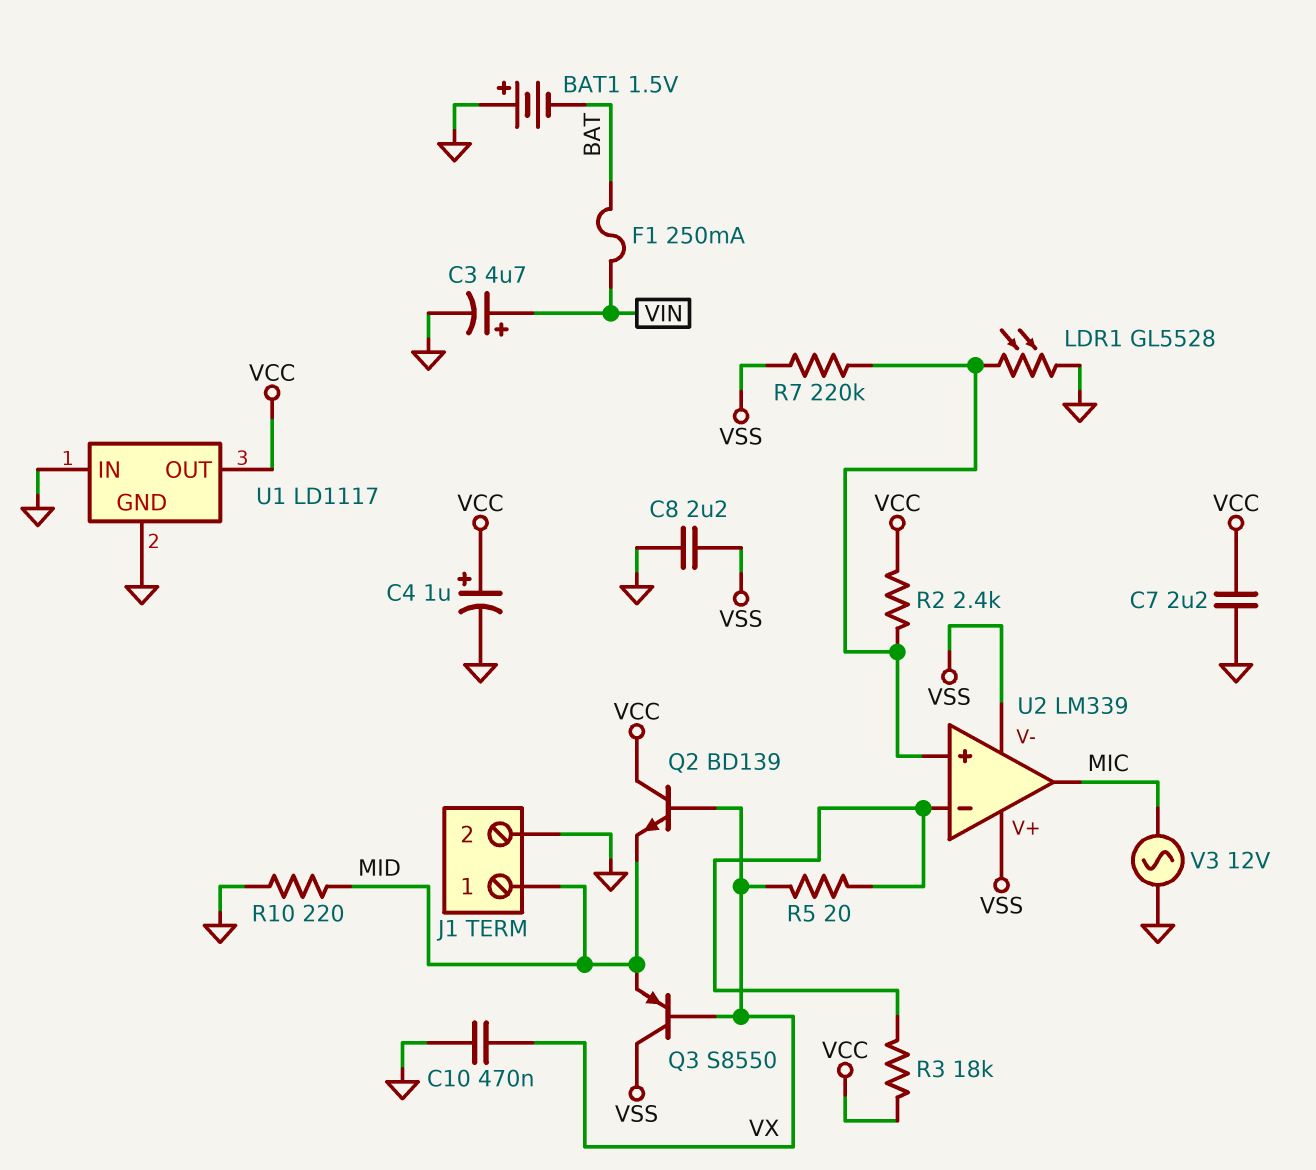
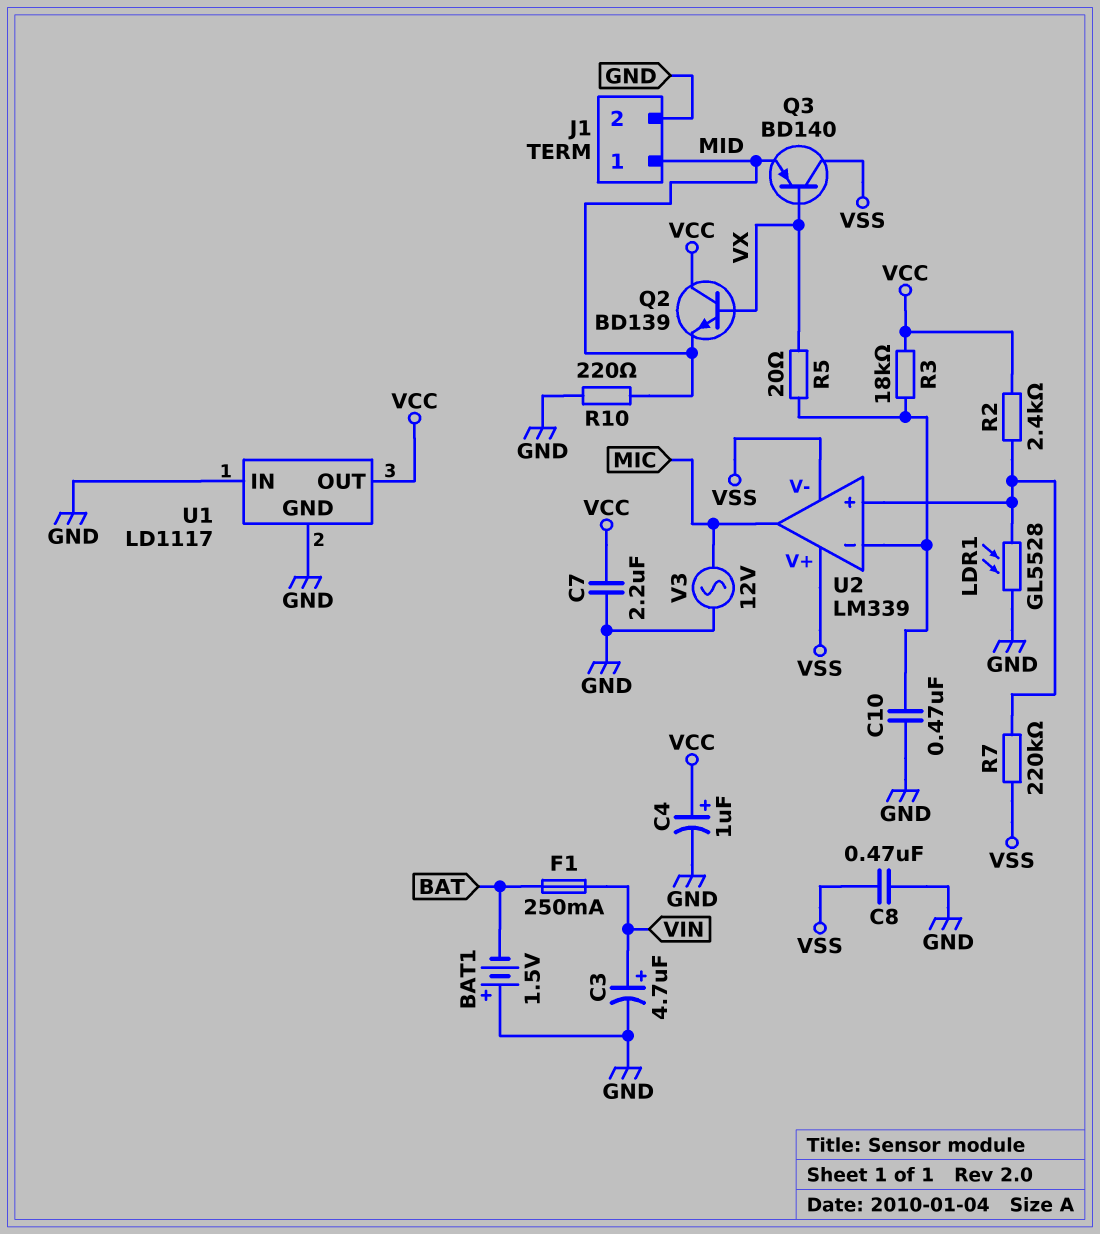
C8: 2.2uF (GND, VSS) -> 470nF (GND, VSS)
C10: 470nF (GND, VX) -> 470nF (GND, U2/in-)
Q3: PNP S8550 (B VX, C VSS, E MID) -> PNP BD140 (B VX, C VSS, E MID)

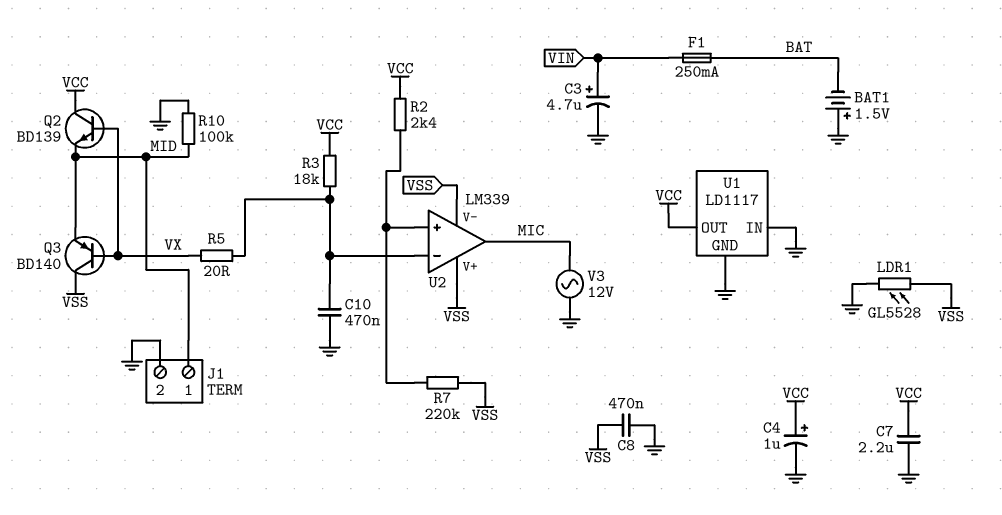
LDR1: GL5528 (GND, U2/in+) -> GL5528 (GND, VSS)
R10: 220 (GND, MID) -> 100k (GND, MID)

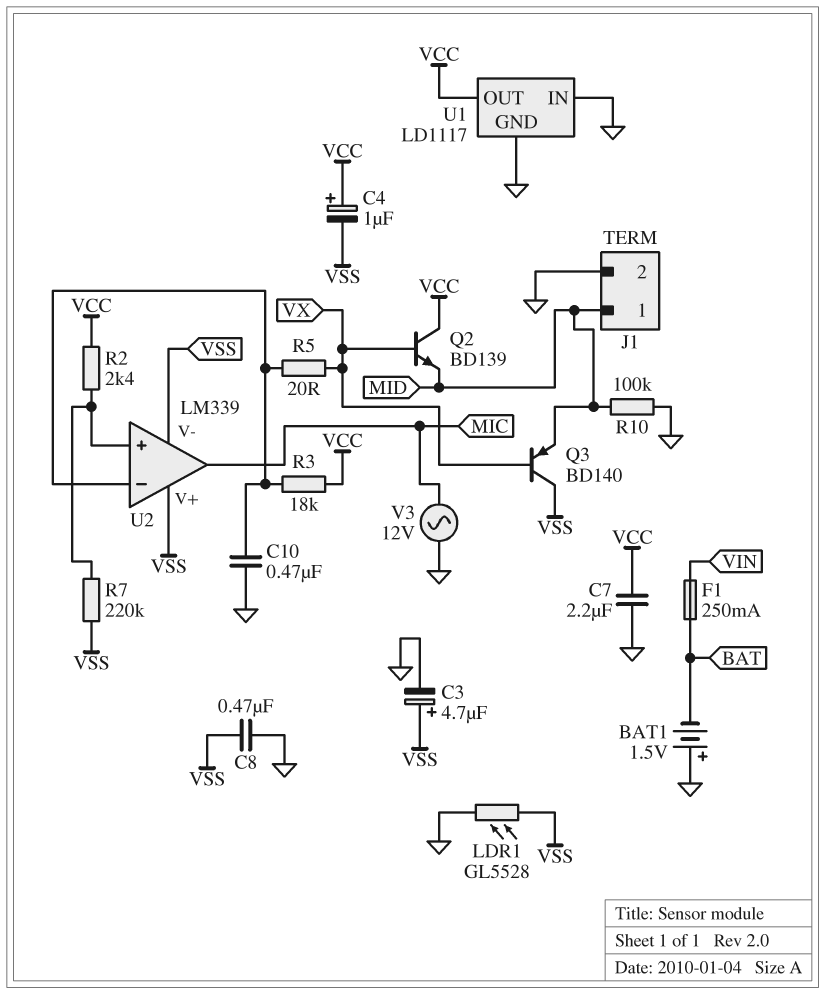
C3: 4.7uF (plus VIN, minus GND) -> 4.7uF (plus VSS, minus GND)
C4: 1uF (plus VCC, minus GND) -> 1uF (plus VCC, minus VSS)

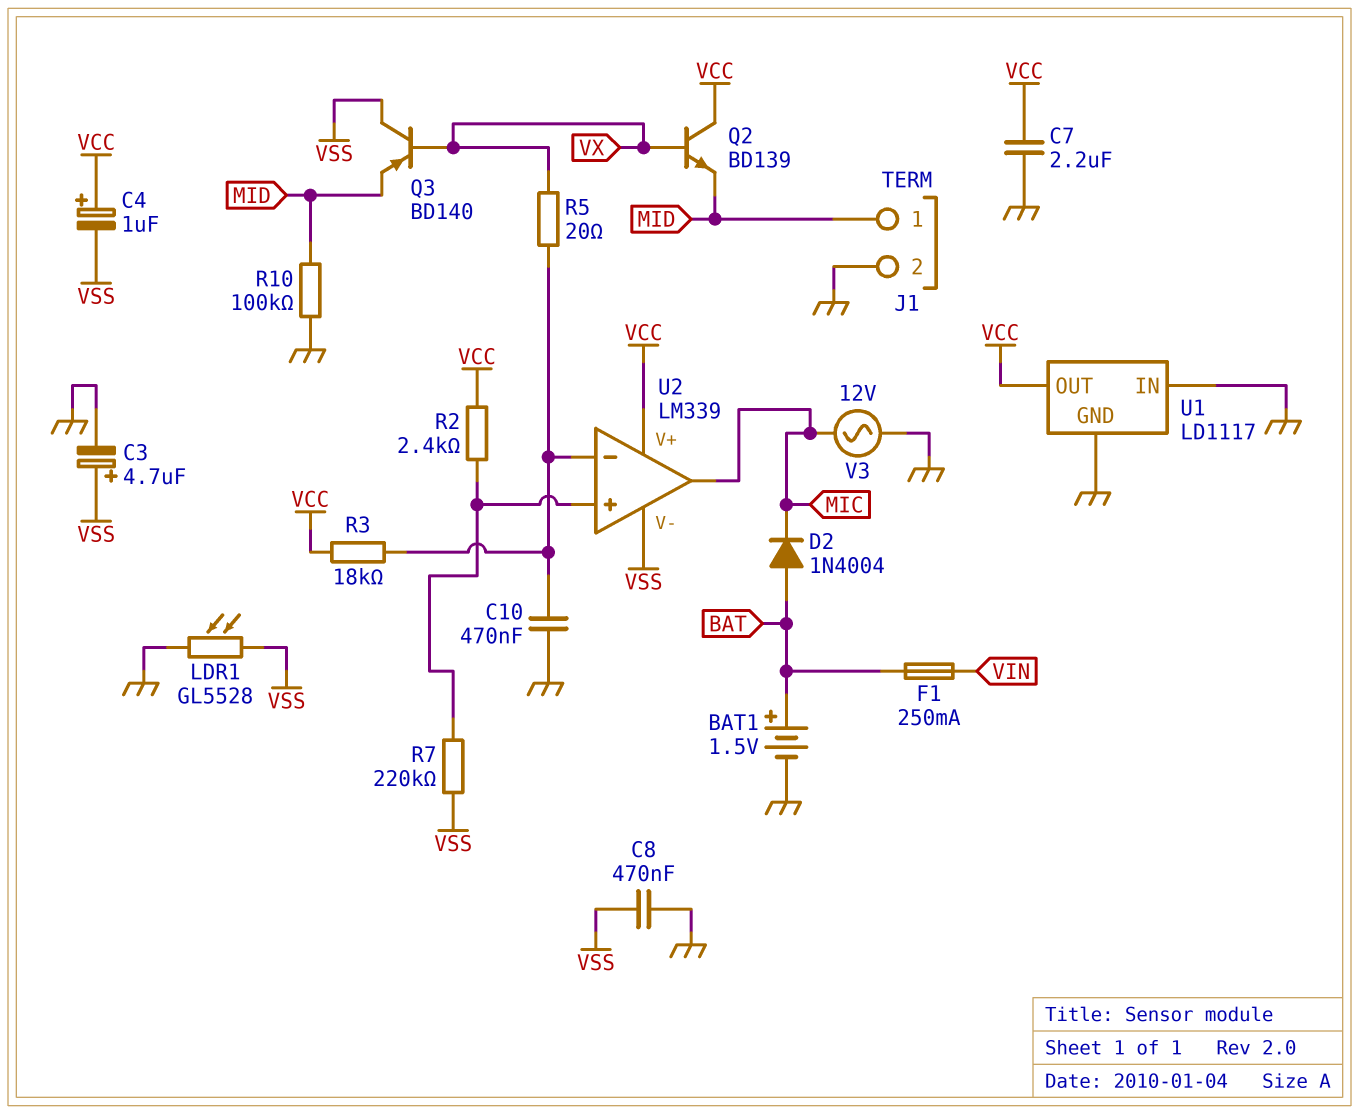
BAT1: 1.5V (plus GND, minus BAT) -> 1.5V (plus BAT, minus GND)
D2: none -> diode 1N4004 (A BAT, K MIC)
U2 pin V+: VSS -> VCC

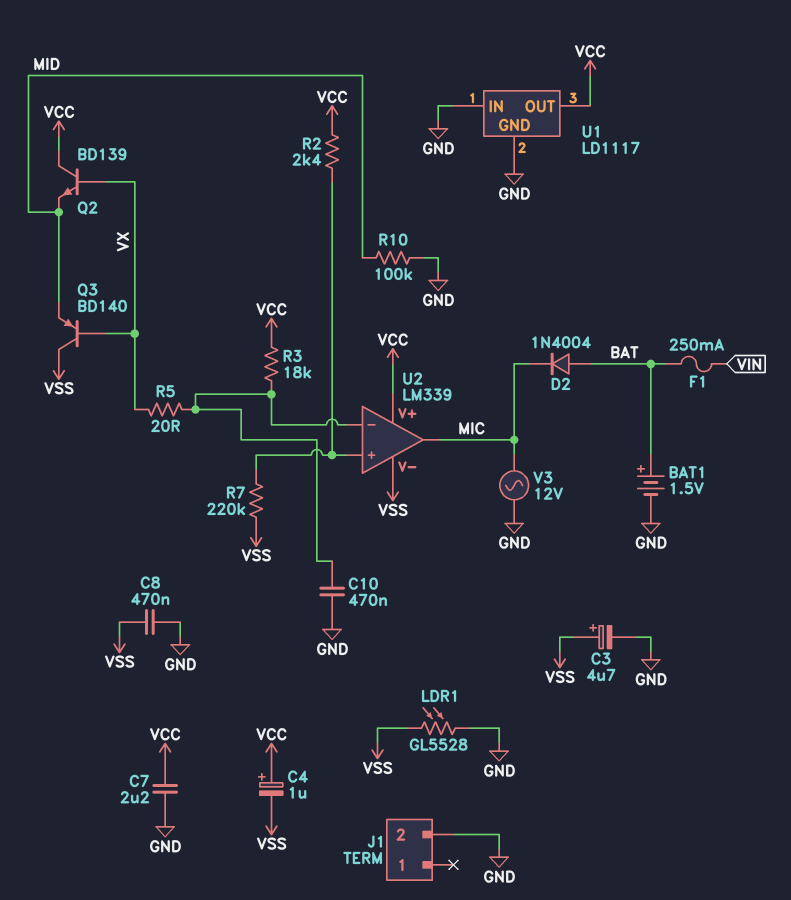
J1 pin 1: MID -> none

